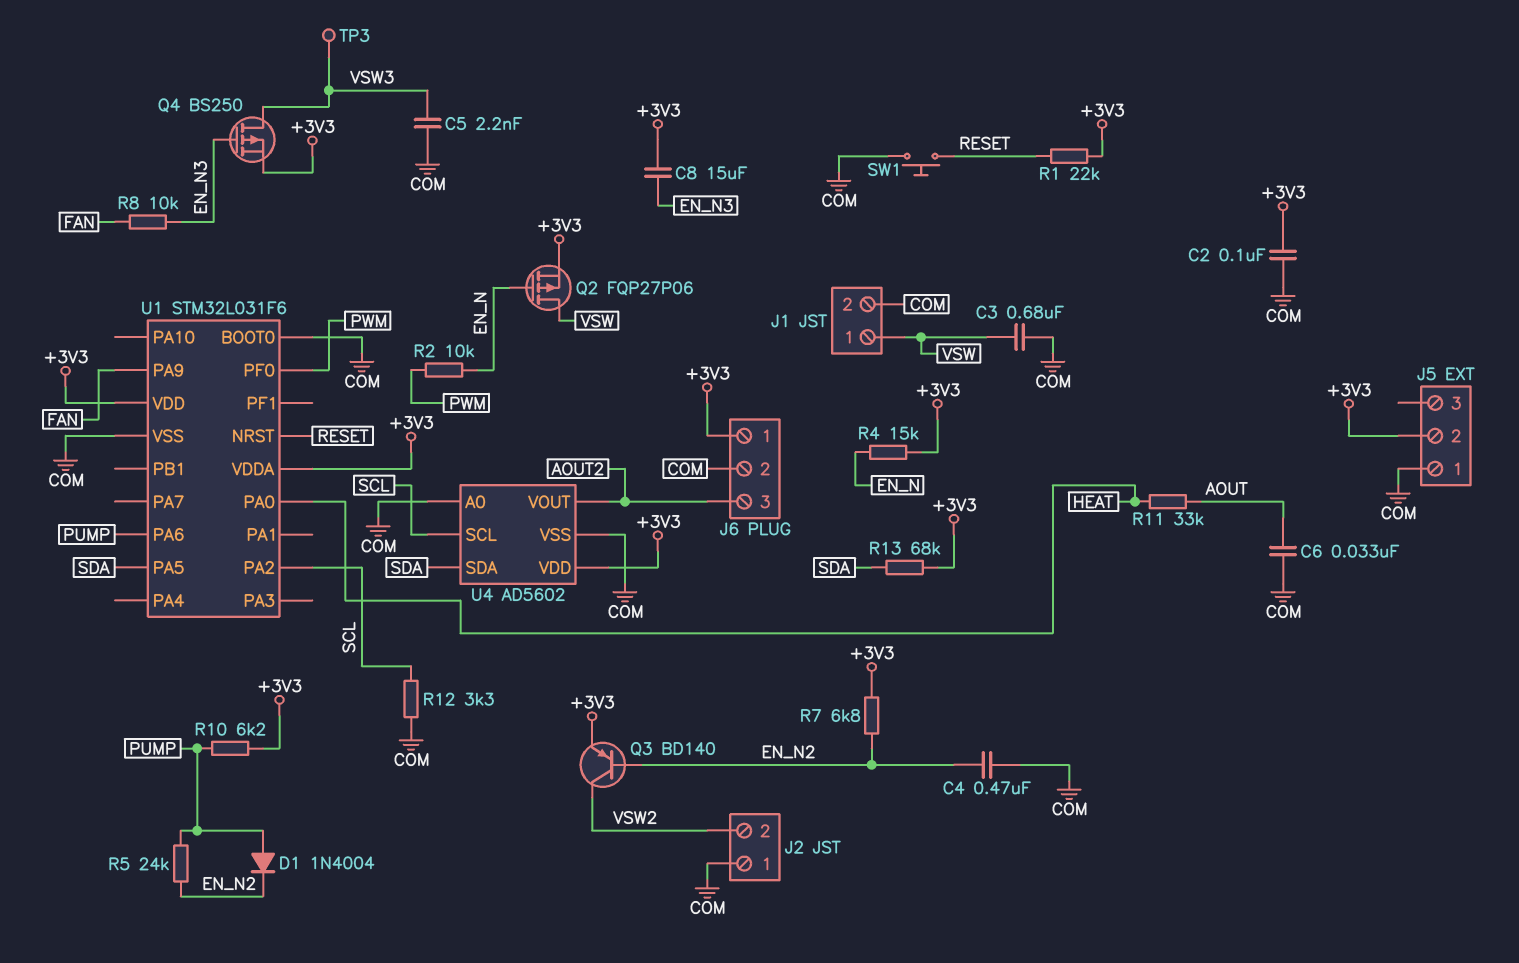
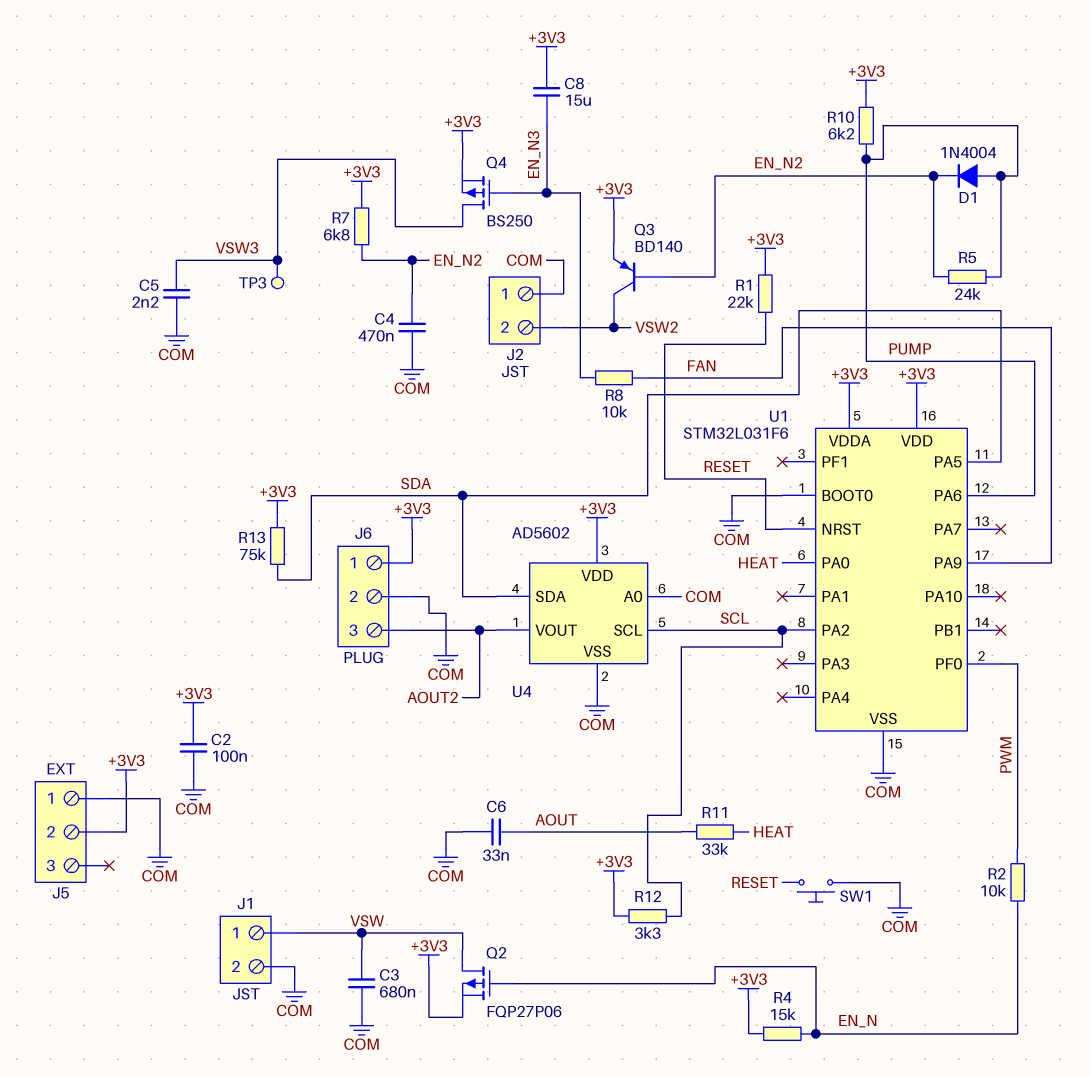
R12: 3.3k (COM, SCL) -> 3.3k (+3V3, SCL)
R13: 68k (+3V3, SDA) -> 75k (+3V3, SDA)

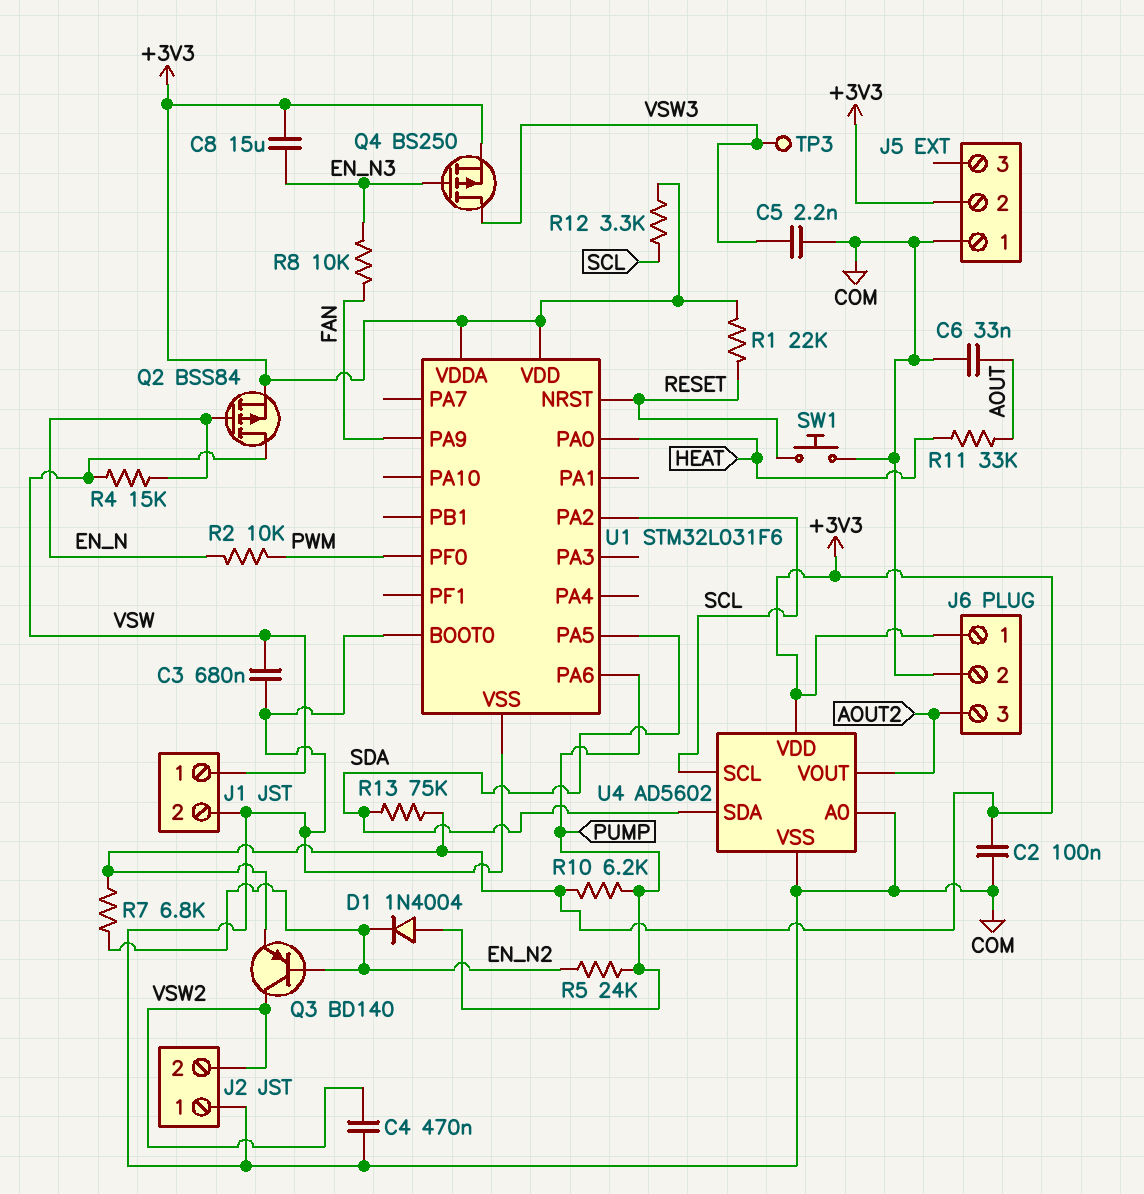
C4: 470nF (COM, EN_N2) -> 470nF (COM, VSW2)
Q2: PMOS FQP27P06 (G EN_N, D VSW, S +3V3) -> PMOS BSS84 (G EN_N, D VSW, S +3V3)
R4: 15k (+3V3, EN_N) -> 15k (EN_N, VSW)

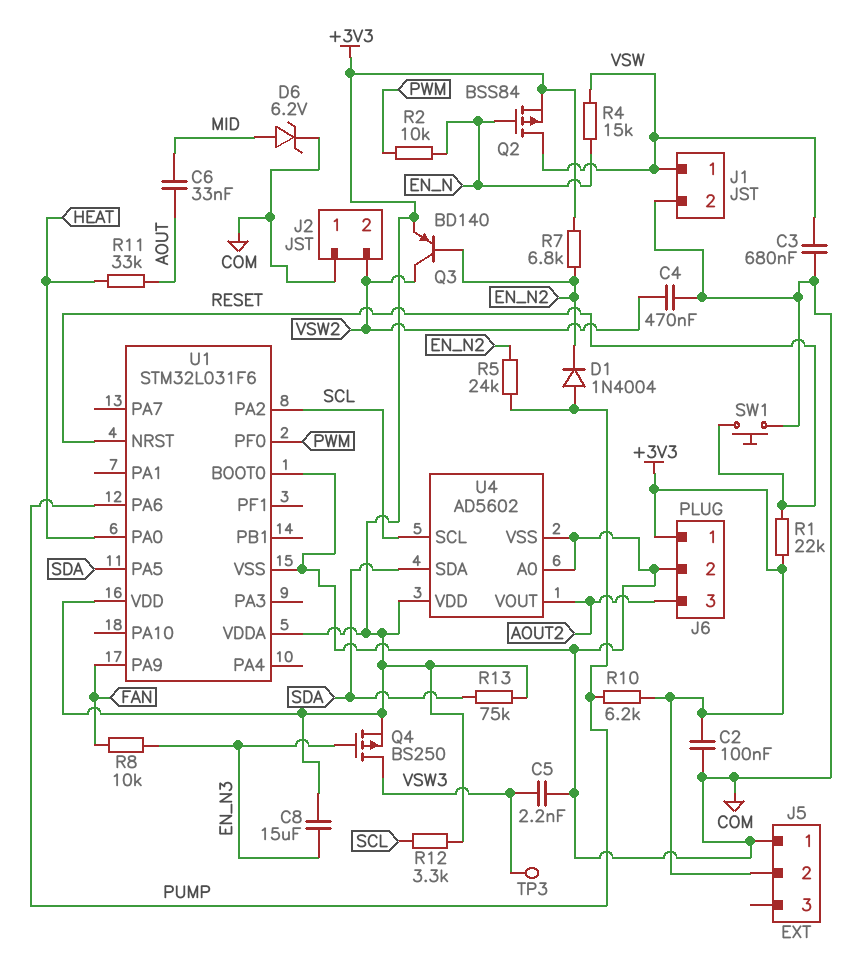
C6: 33nF (AOUT, COM) -> 33nF (AOUT, MID)
D6: none -> zener 6.2V (A MID, K COM)

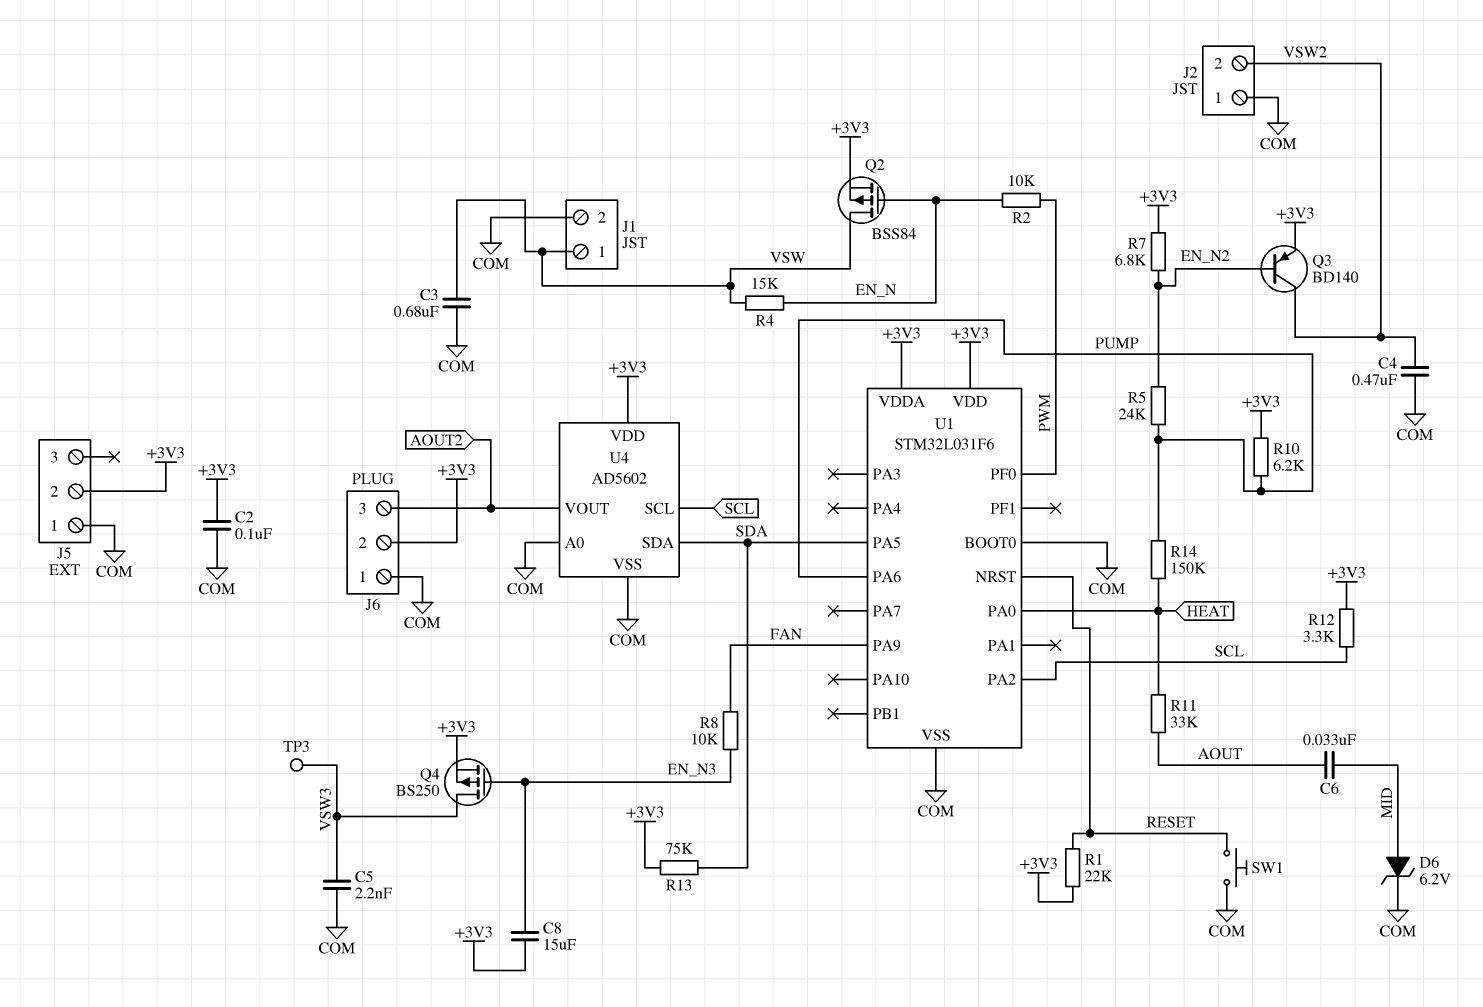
D1: diode 1N4004 (A PUMP, K EN_N2) -> none
J6 pin 1: +3V3 -> COM
J6 pin 2: COM -> +3V3
R14: none -> 150k (HEAT, PUMP)

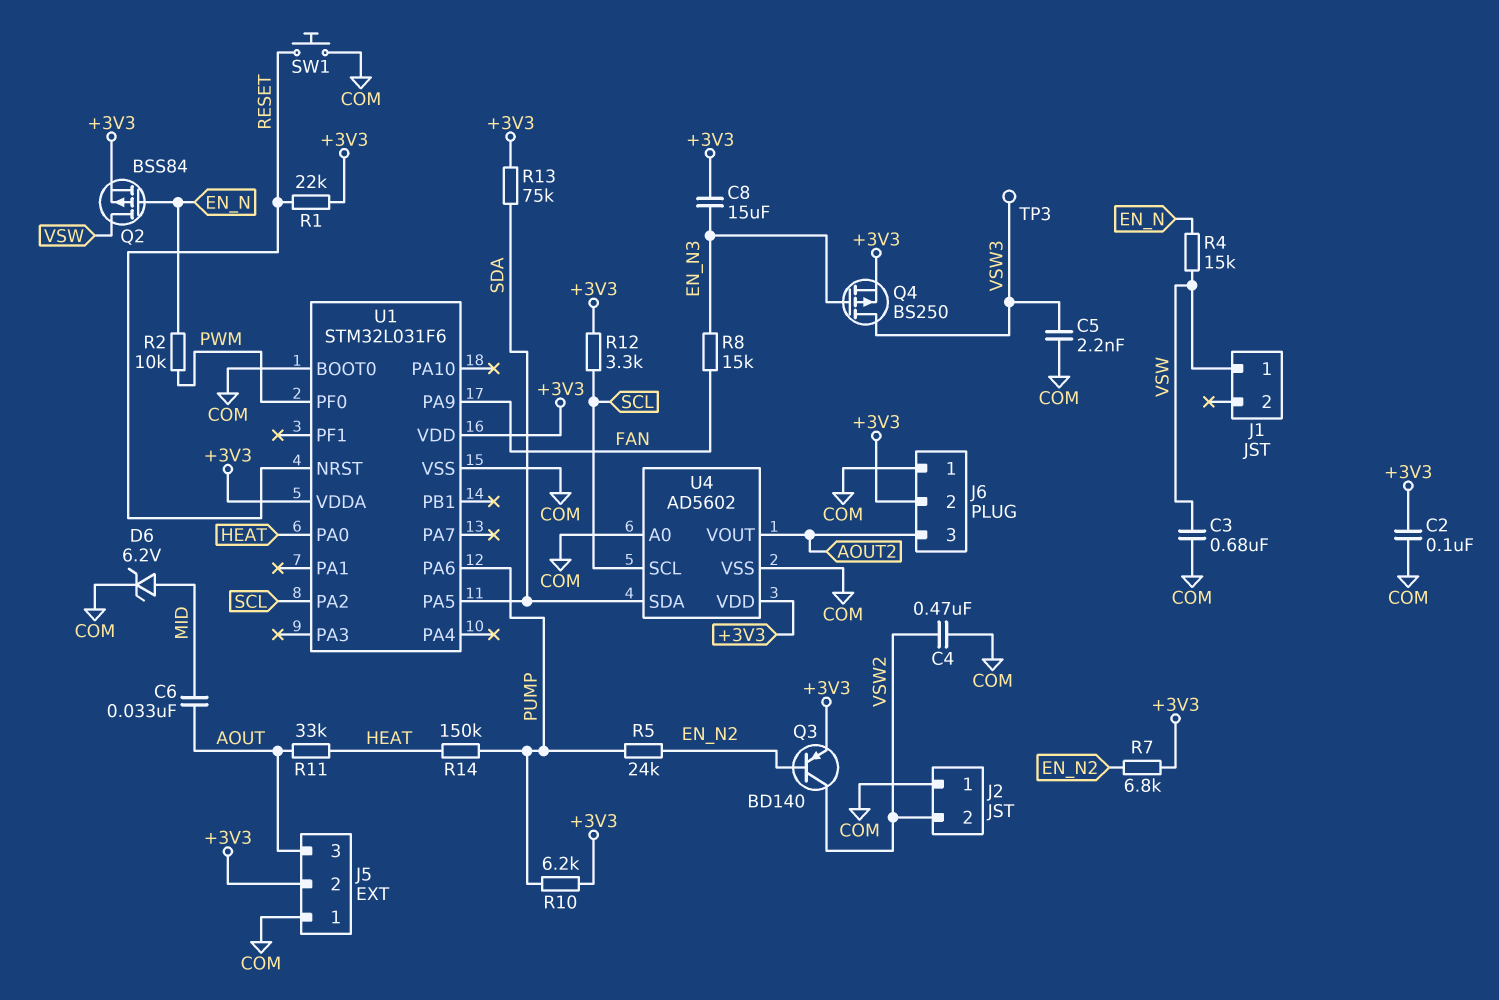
J1 pin 2: COM -> none
J5 pin 3: none -> AOUT
R8: 10k (EN_N3, FAN) -> 15k (EN_N3, FAN)

